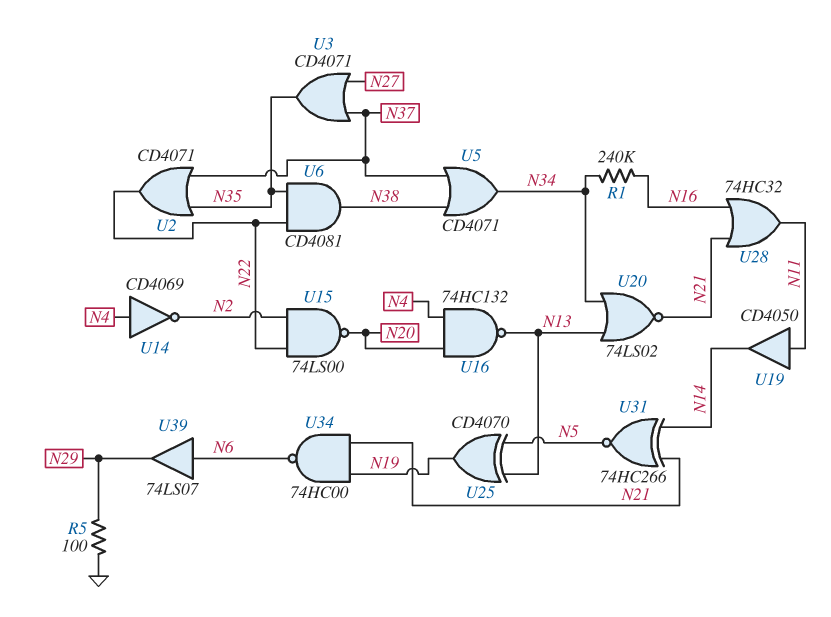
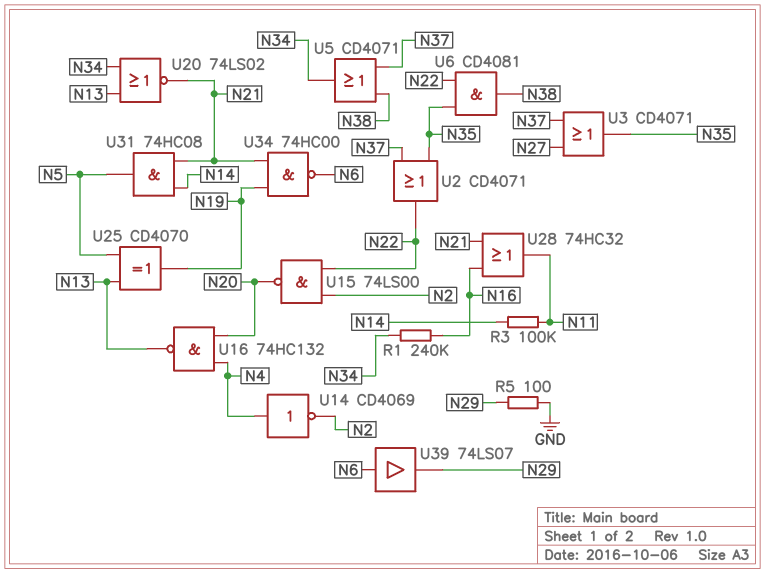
R3: none -> 100k (N11, N14)
U19: buffer CD4050 (in N11, out N14) -> none
U31: XNOR 74HC266 (in N14, in N21, out N5) -> AND 74HC08 (in N14, in N21, out N5)

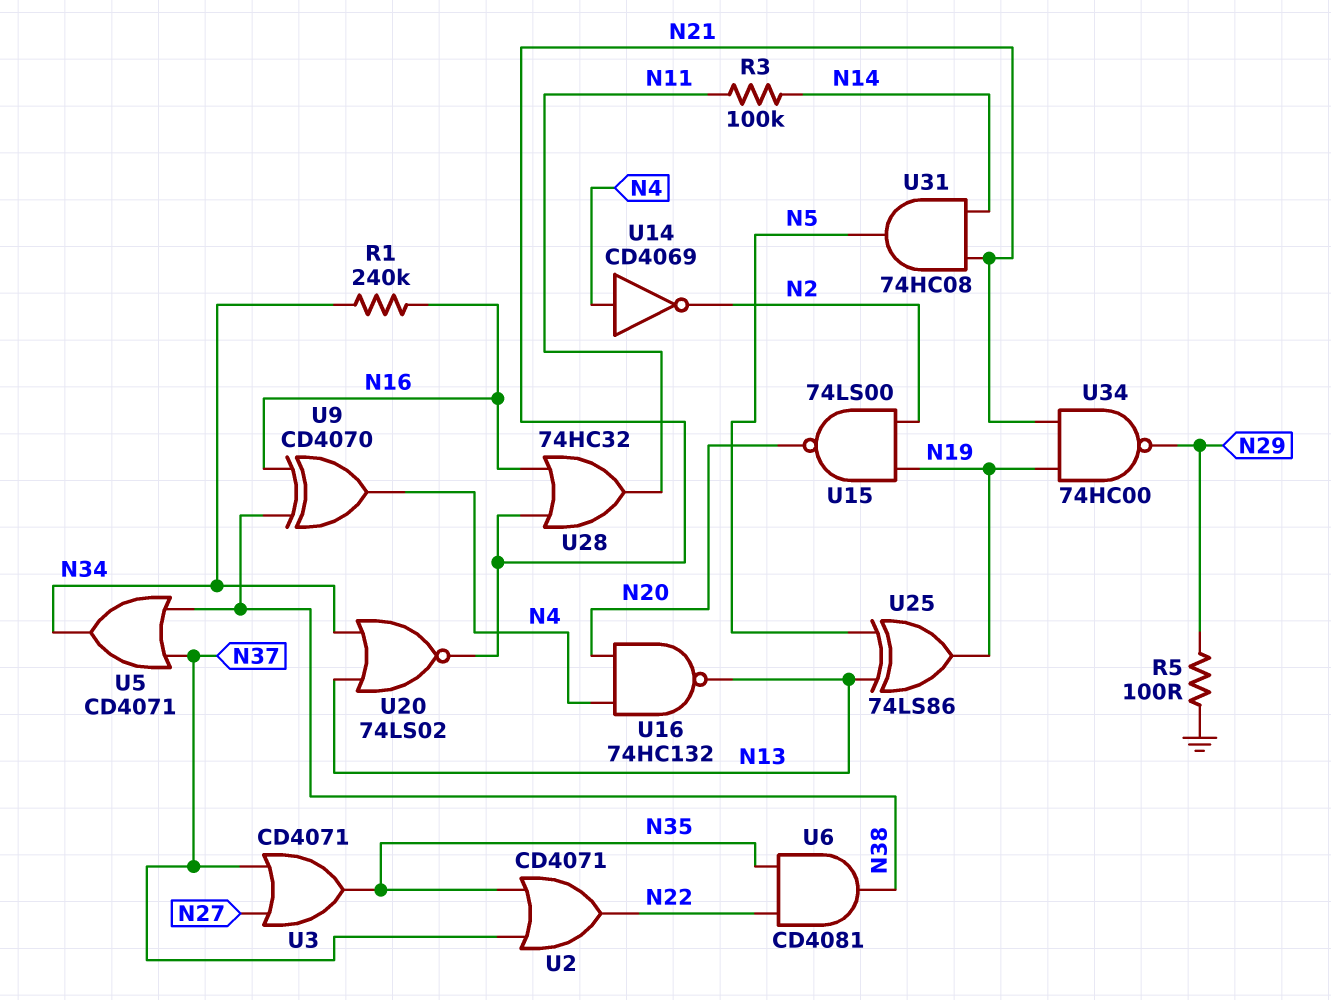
U9: none -> XOR CD4070 (in N16, in N38, out N4)
U15: NAND 74LS00 (in N2, in N22, out N20) -> NAND 74LS00 (in N2, in N19, out N20)
U25: XOR CD4070 (in N5, in N13, out N19) -> XOR 74LS86 (in N5, in N13, out N19)
U34: NAND 74HC00 (in N19, in N21, out N6) -> NAND 74HC00 (in N19, in N21, out N29)
U39: buffer 74LS07 (in N6, out N29) -> none

